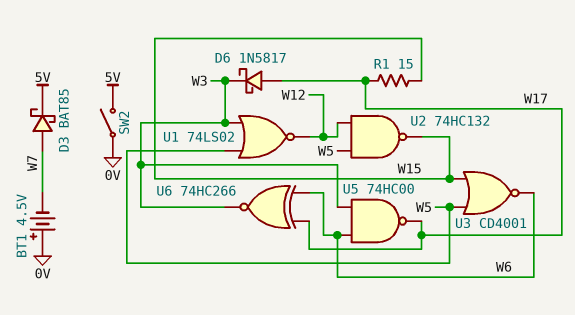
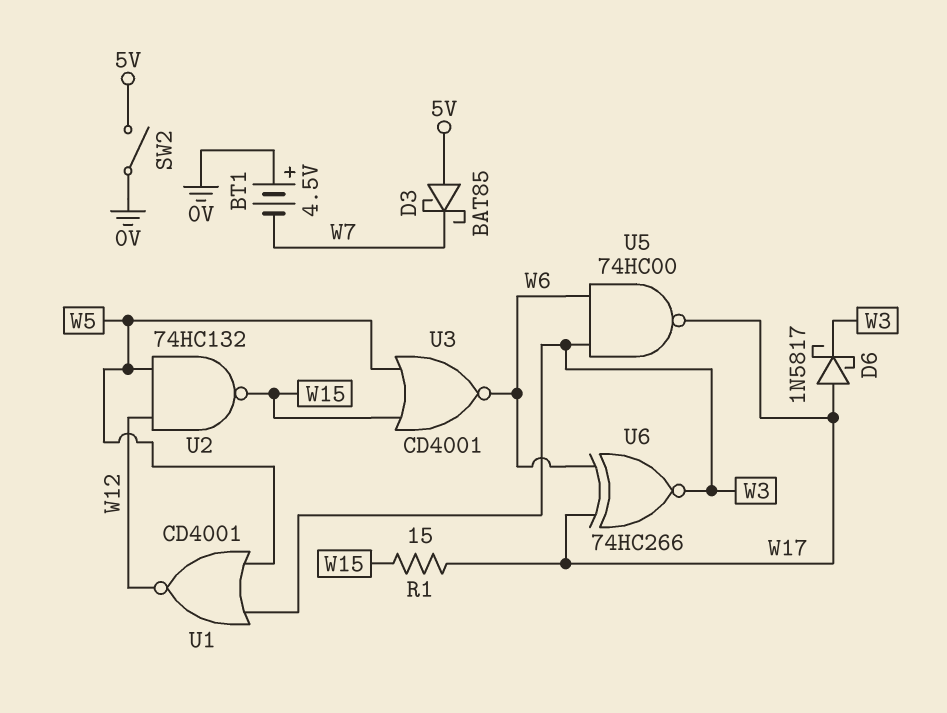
D3: schottky BAT85 (A W7, K 5V) -> schottky BAT85 (A 5V, K W7)
U1: NOR 74LS02 (in W3, in W5, out W12) -> NOR CD4001 (in W3, in W5, out W12)

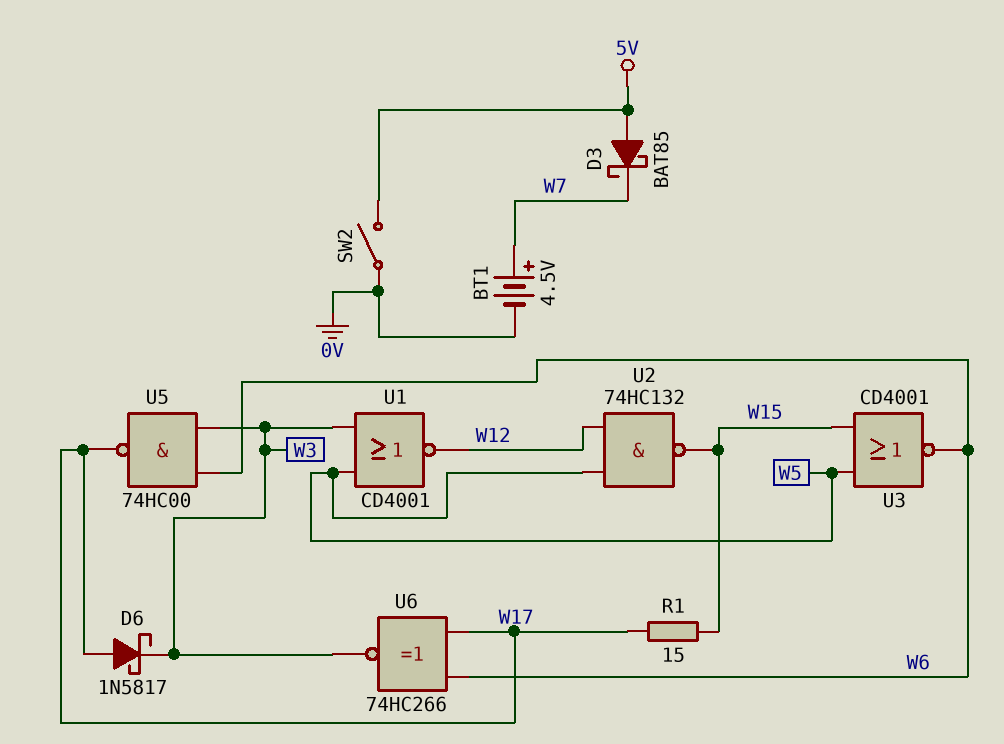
BT1: 4.5V (plus 0V, minus W7) -> 4.5V (plus W7, minus 0V)

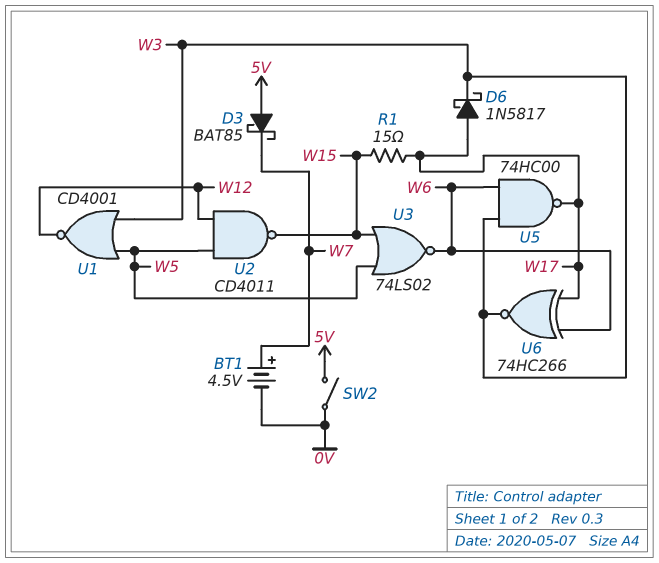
U2: NAND 74HC132 (in W5, in W12, out W15) -> NAND CD4011 (in W5, in W12, out W15)
U3: NOR CD4001 (in W5, in W15, out W6) -> NOR 74LS02 (in W5, in W15, out W6)

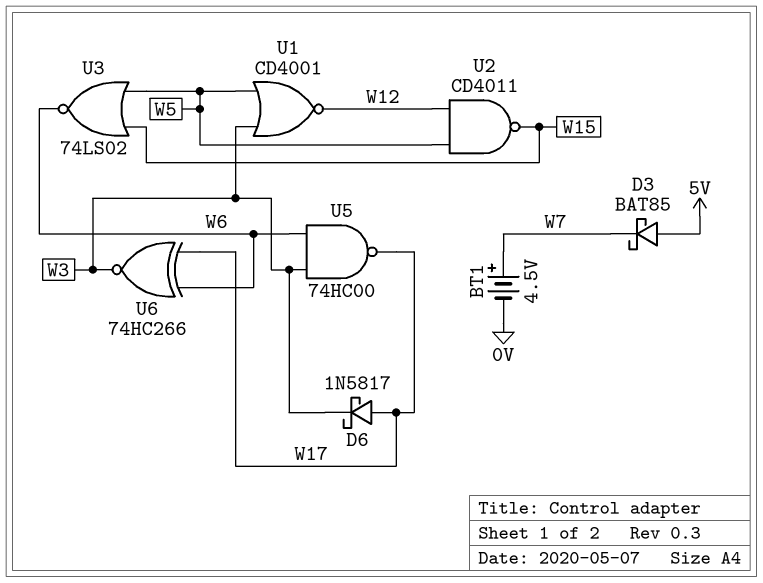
R1: 15 (W15, W17) -> none
SW2: switch (0V, 5V) -> none

